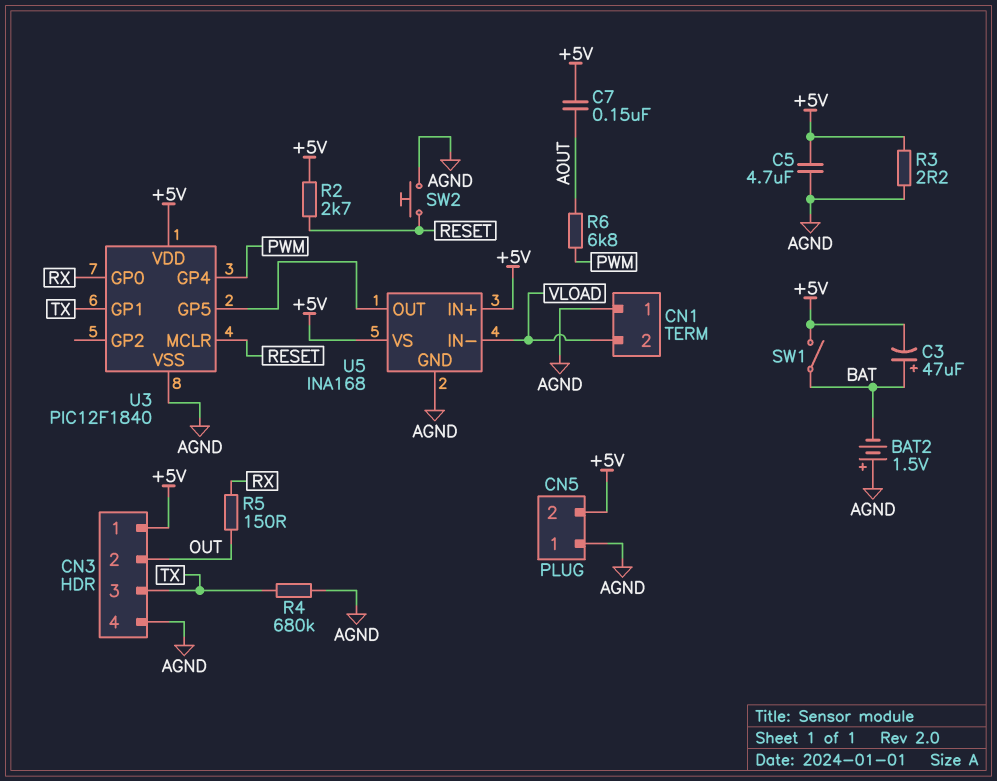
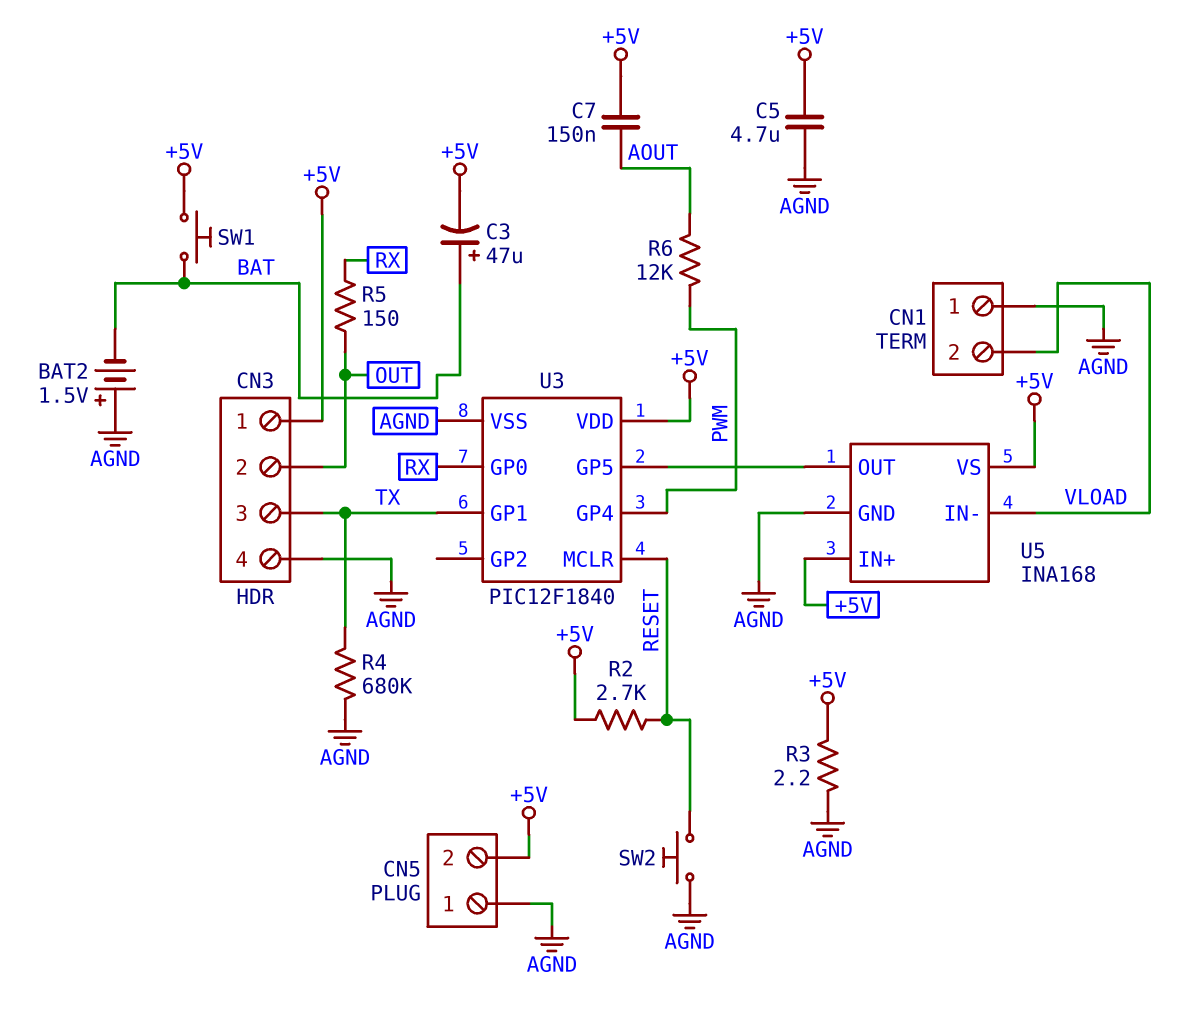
R6: 6.8k (AOUT, PWM) -> 12k (AOUT, PWM)
SW1: switch (+5V, BAT) -> button (+5V, BAT)

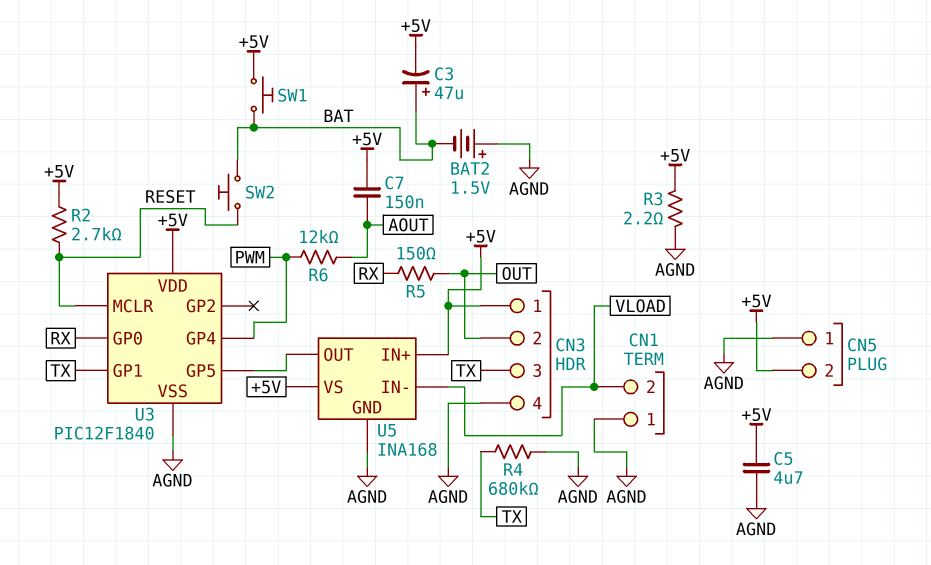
SW2: button (AGND, RESET) -> button (BAT, RESET)

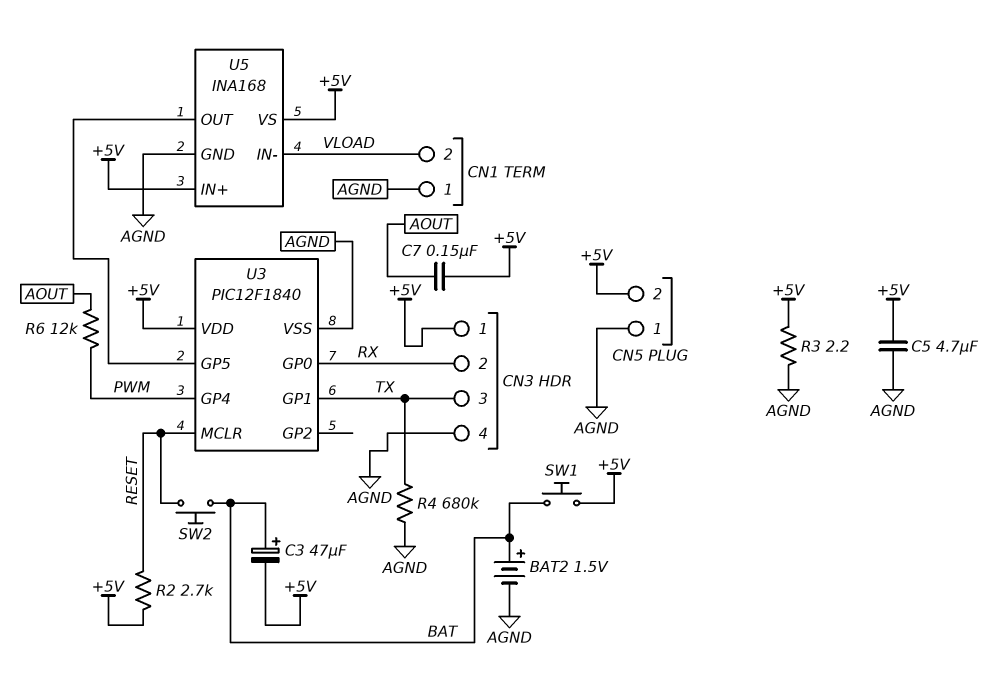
BAT2: 1.5V (plus AGND, minus BAT) -> 1.5V (plus BAT, minus AGND)
CN3 pin 2: OUT -> RX
R5: 150 (OUT, RX) -> none

